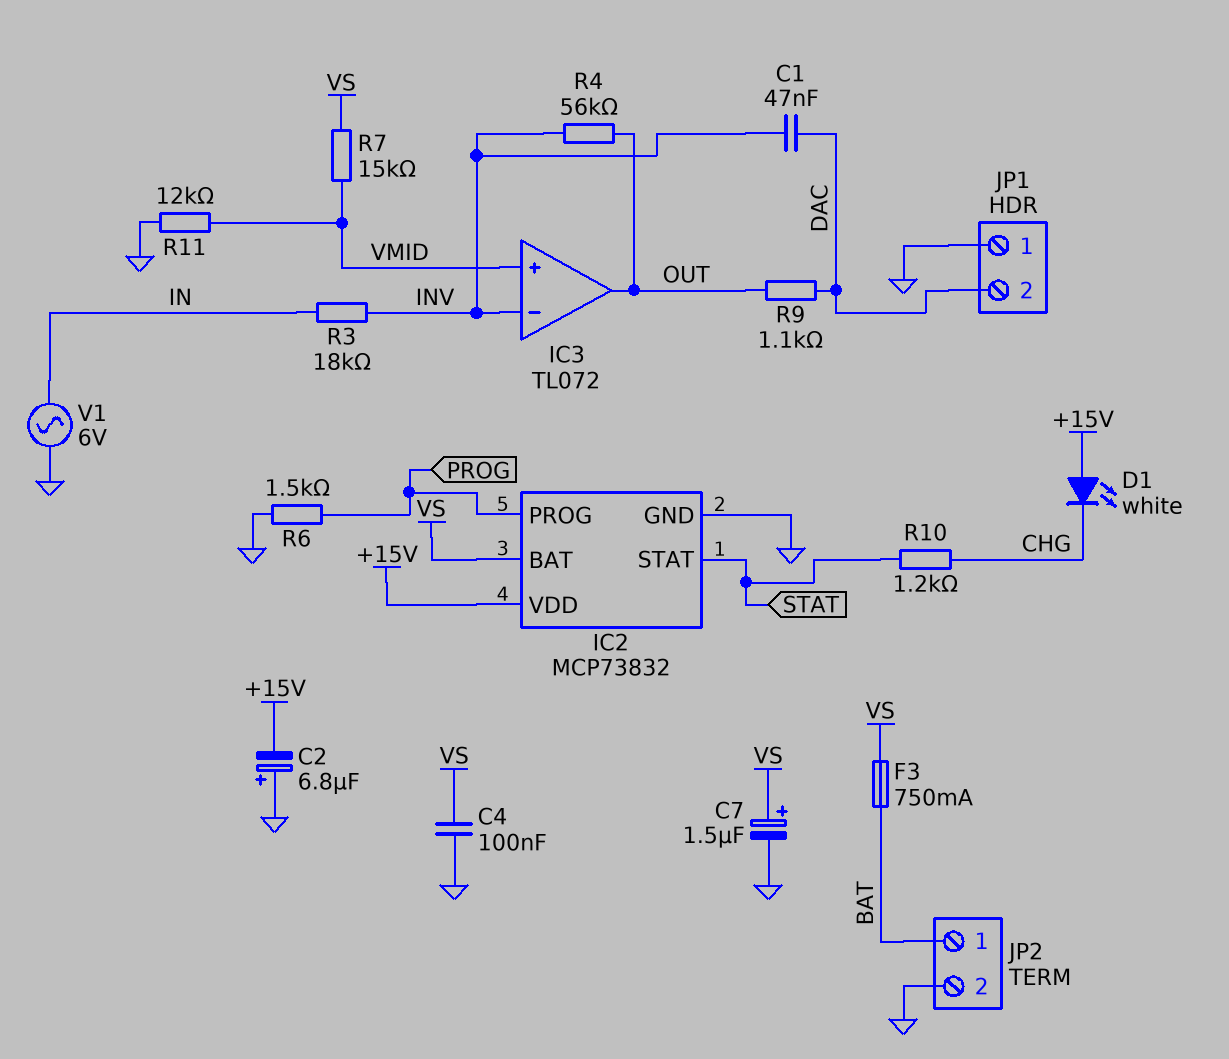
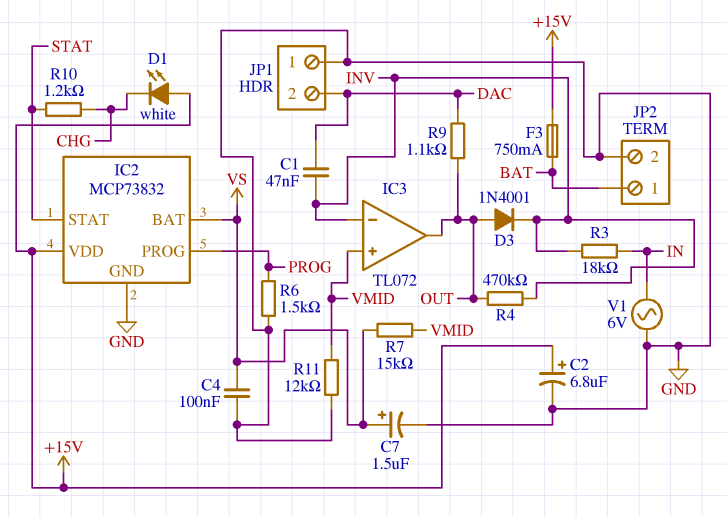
C2: 6.8uF (plus GND, minus +15V) -> 6.8uF (plus +15V, minus GND)
D3: none -> diode 1N4001 (A OUT, K INV)
F3: 750mA (BAT, VS) -> 750mA (+15V, BAT)
R4: 56k (INV, OUT) -> 470k (INV, OUT)

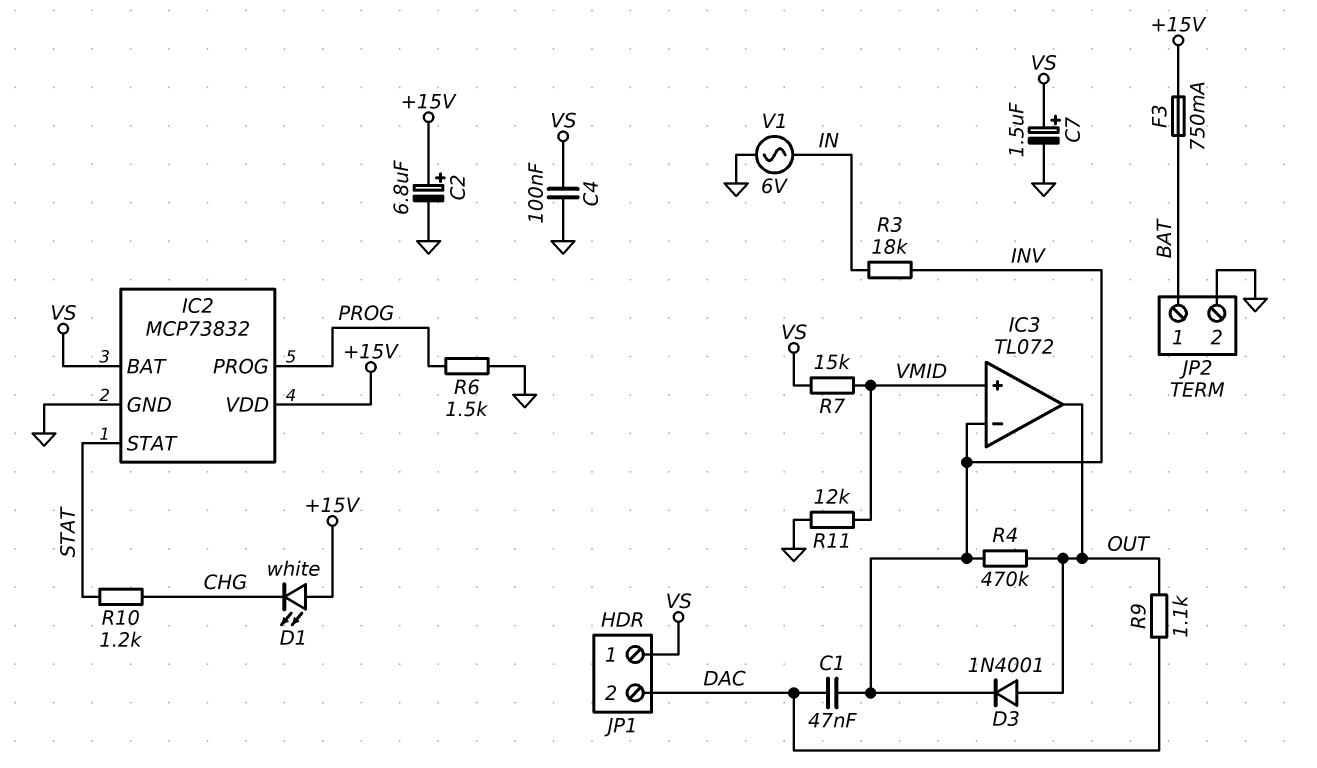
JP1 pin 1: GND -> VS

